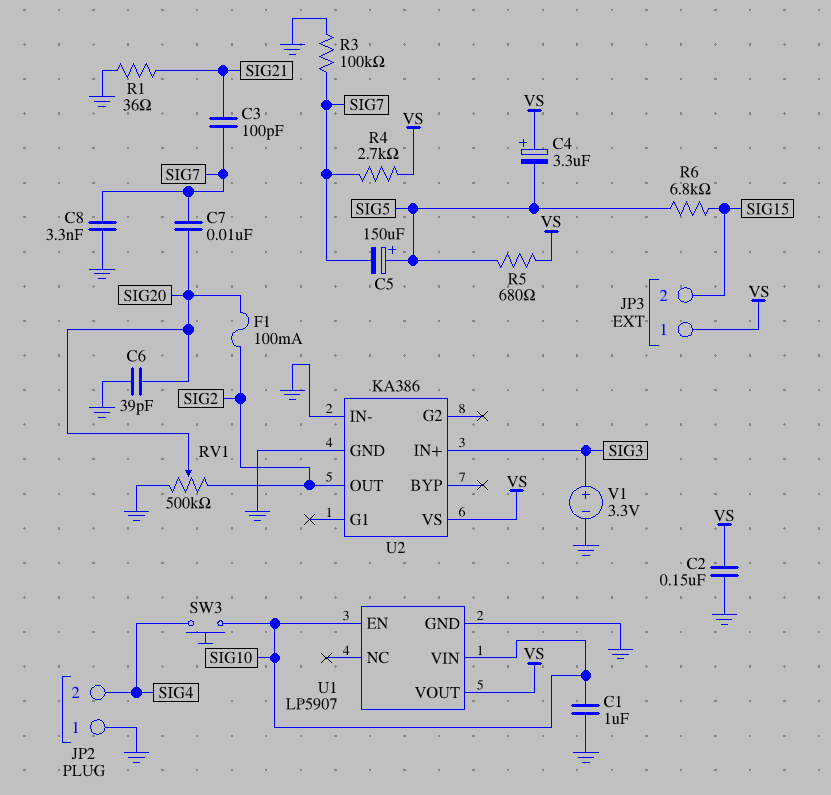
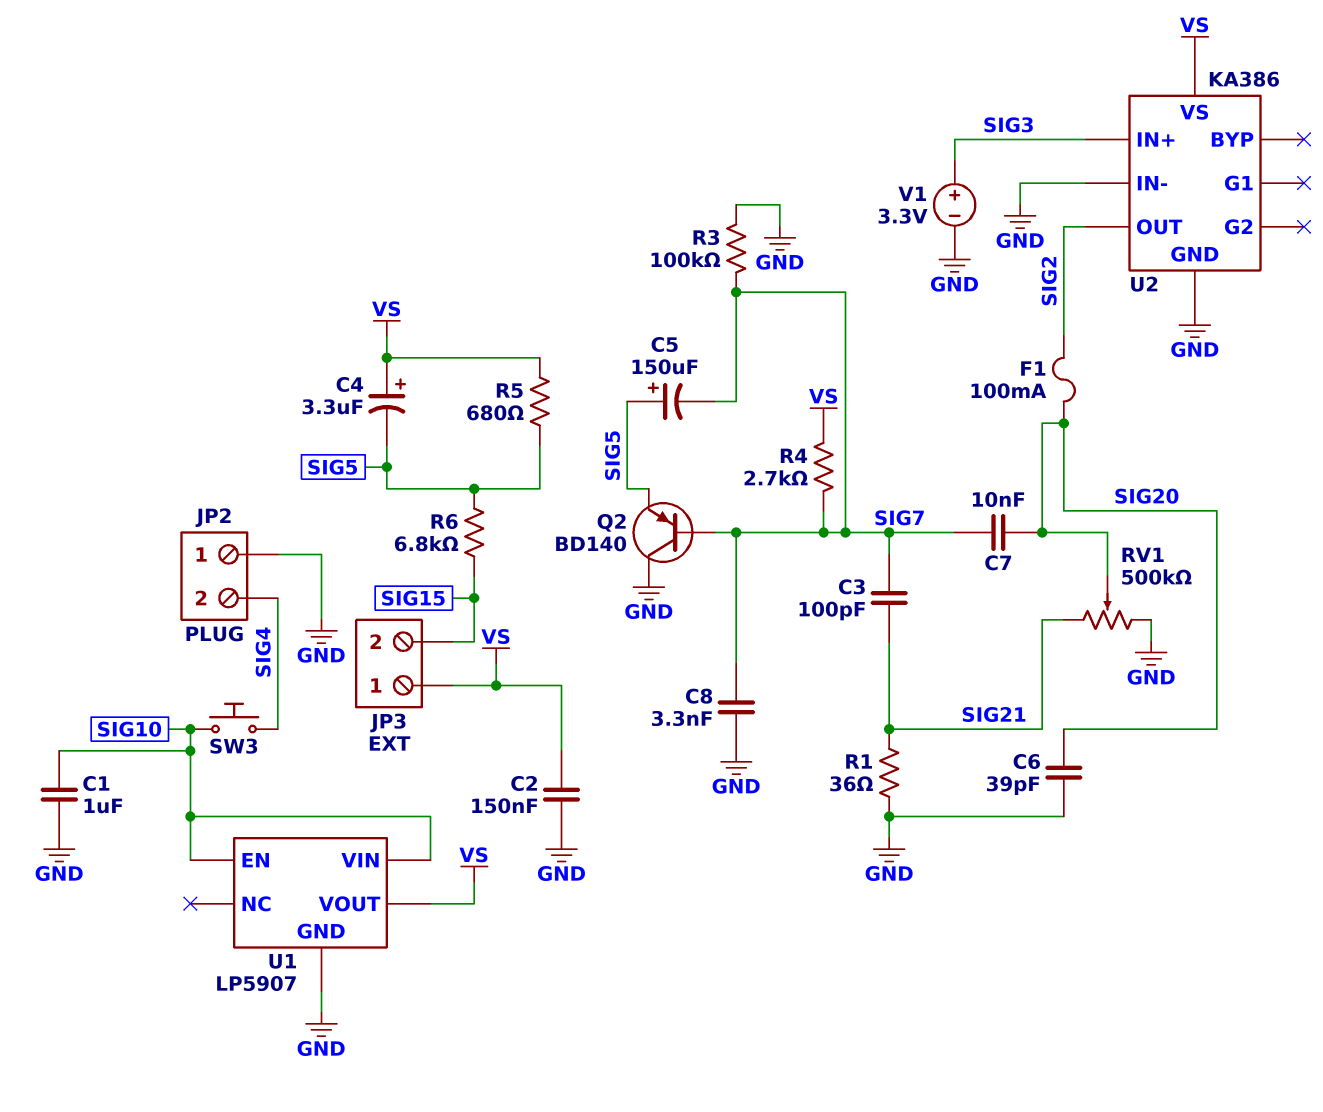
Q2: none -> PNP BD140 (B SIG7, C GND, E SIG5)
RV1: 500k (GND, SIG2, wiper SIG20) -> 500k (GND, SIG21, wiper SIG20)

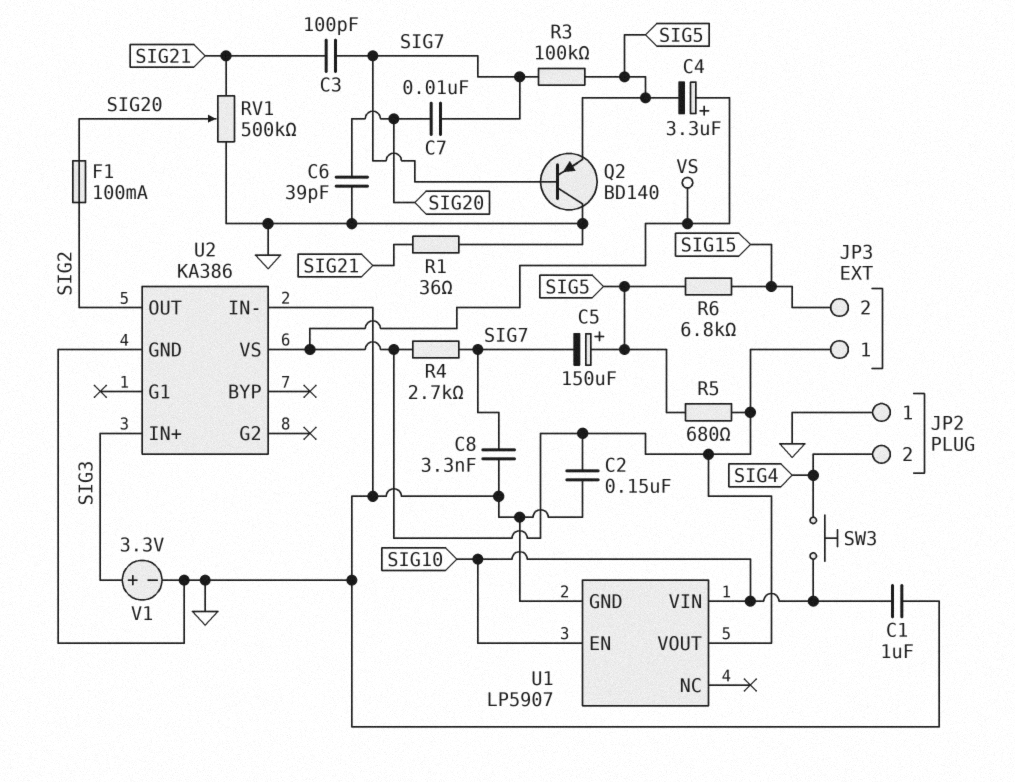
R3: 100k (GND, SIG7) -> 100k (SIG5, SIG7)

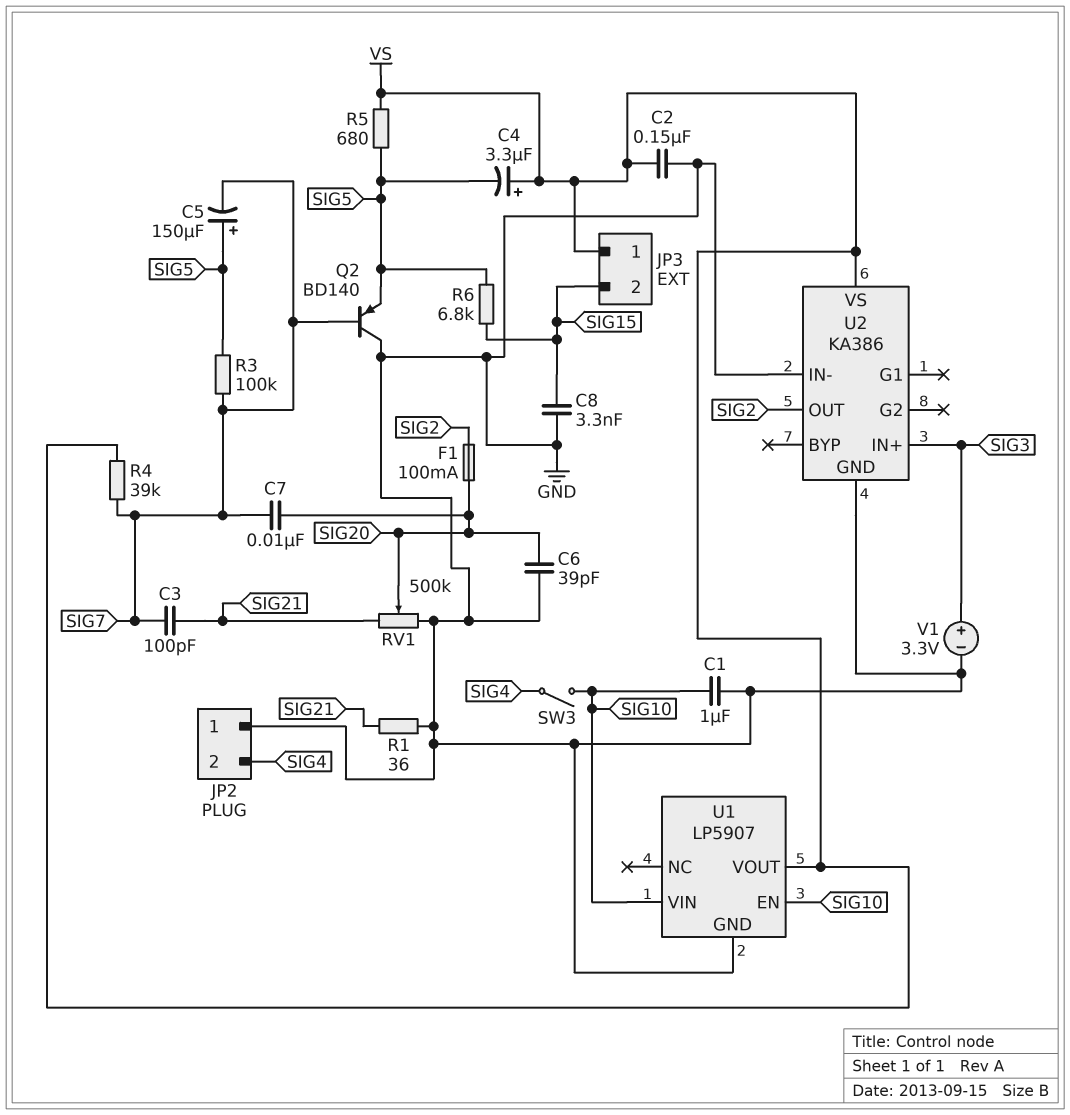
C8: 3.3nF (GND, SIG7) -> 3.3nF (GND, SIG15)
R4: 2.7k (SIG7, VS) -> 39k (SIG7, VS)
SW3: button (SIG4, SIG10) -> switch (SIG4, SIG10)

